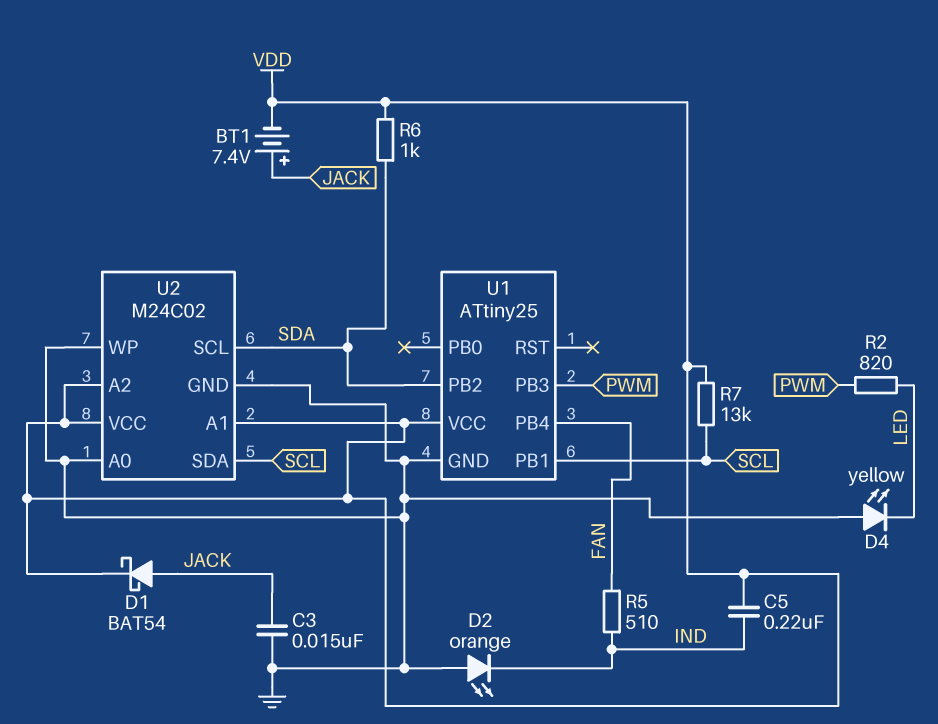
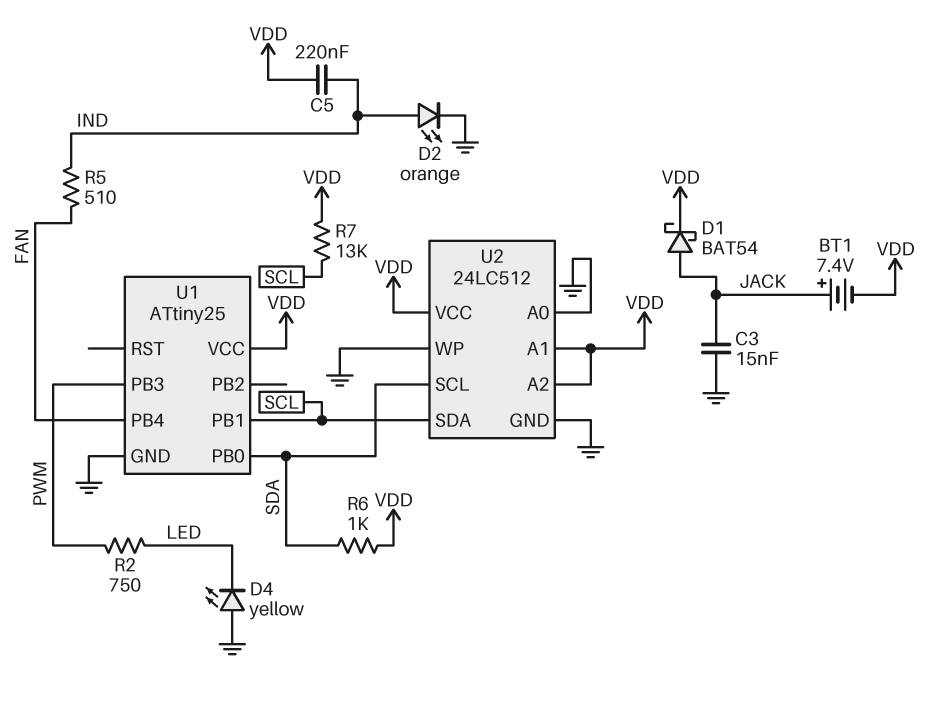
D2: LED orange (A GND, K IND) -> LED orange (A IND, K GND)
R2: 820 (LED, PWM) -> 750 (LED, PWM)
U1 pin PB0: none -> SDA
U1 pin PB2: SDA -> none
U2: M24C02 -> 24LC512

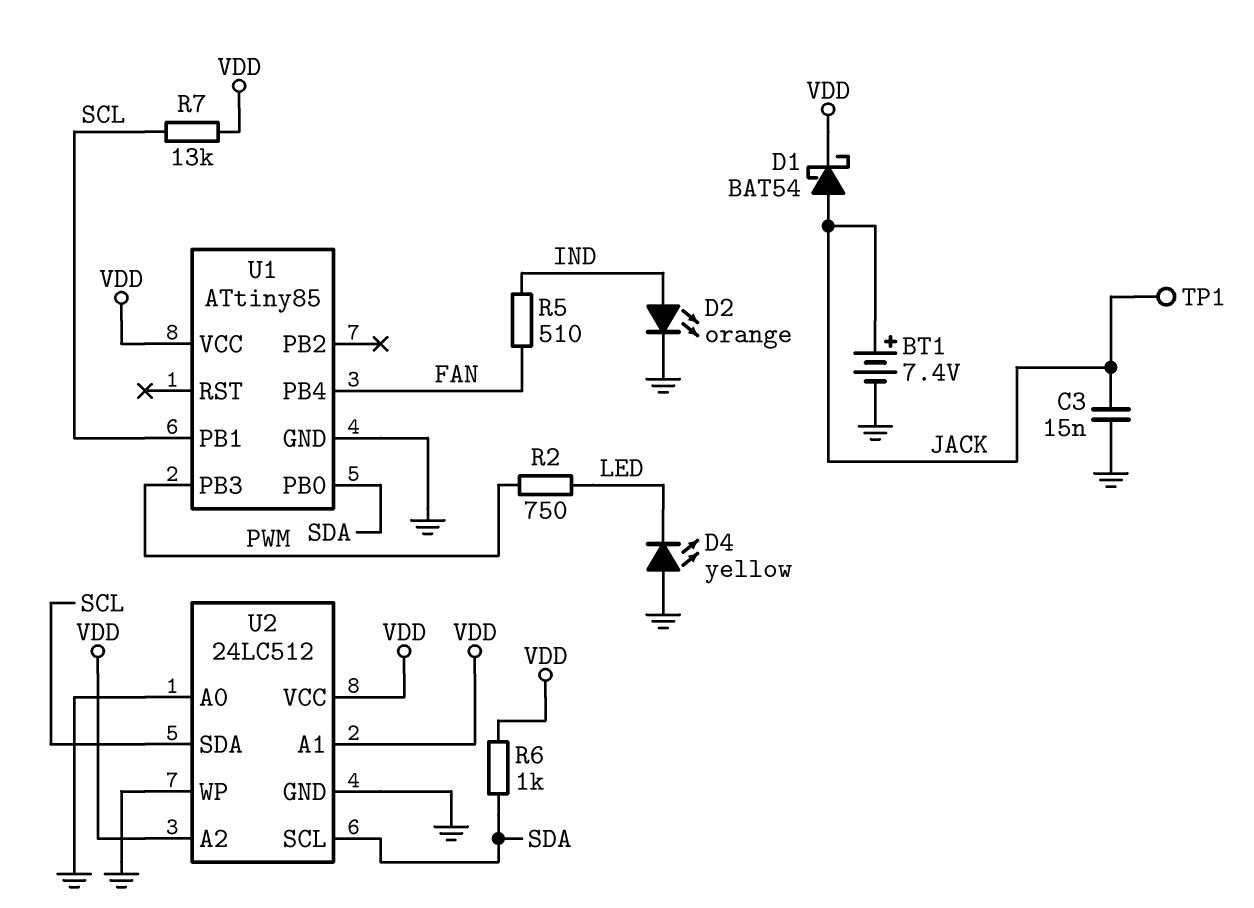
BT1: 7.4V (plus JACK, minus VDD) -> 7.4V (plus JACK, minus GND)
C5: 220nF (IND, VDD) -> none
TP1: none -> test point (JACK)
U1: ATtiny25 -> ATtiny85

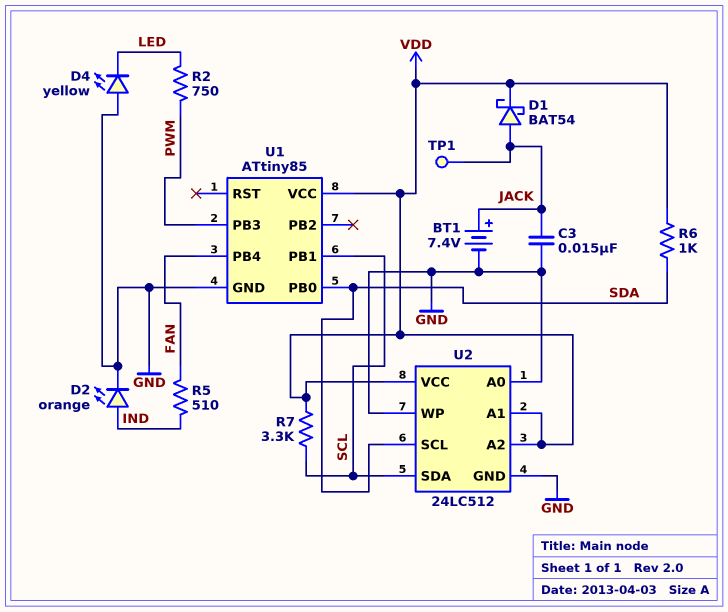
R7: 13k (SCL, VDD) -> 3.3k (SCL, VDD)

